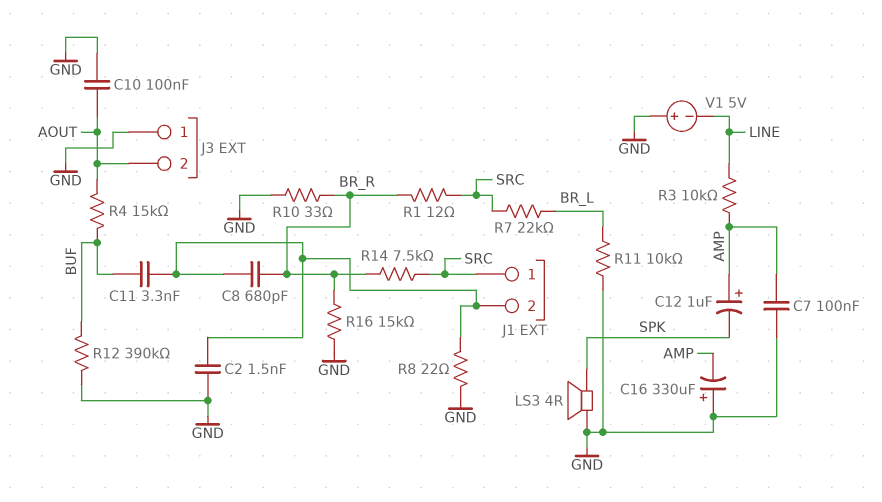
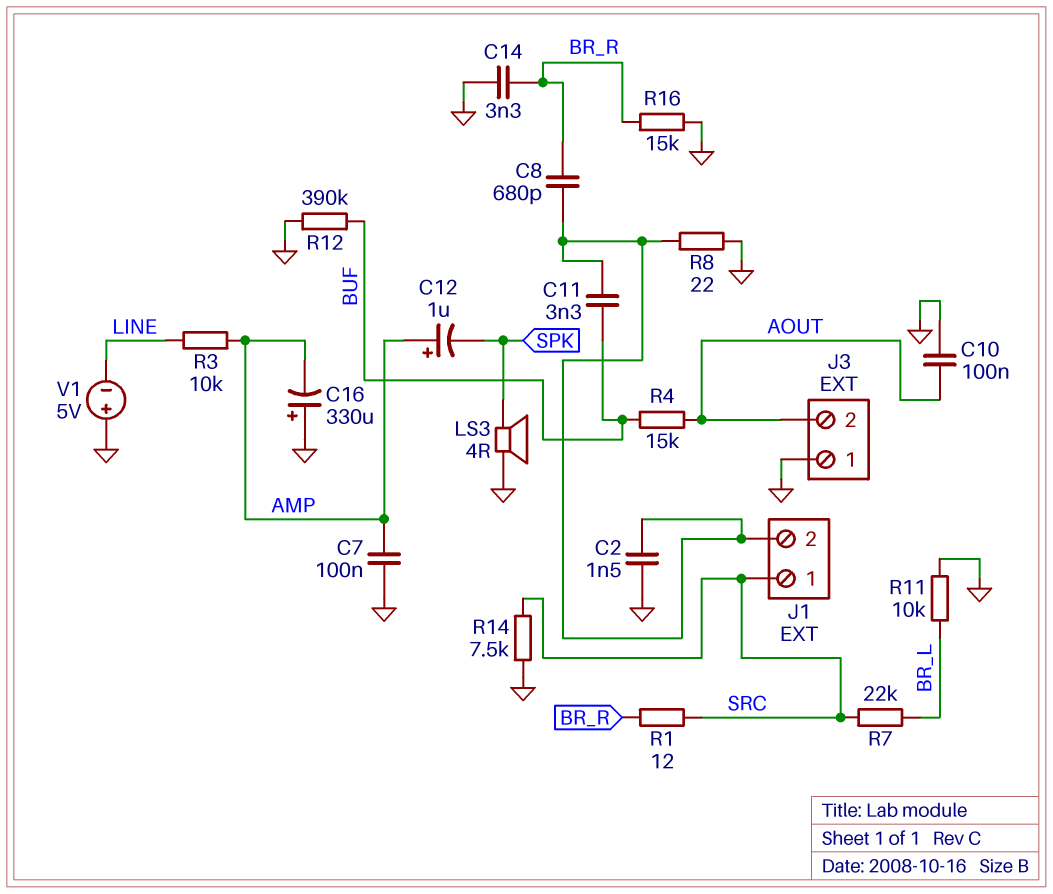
C14: none -> 3.3nF (BR_R, GND)
R10: 33 (BR_R, GND) -> none
R14: 7.5k (BR_R, SRC) -> 7.5k (GND, SRC)

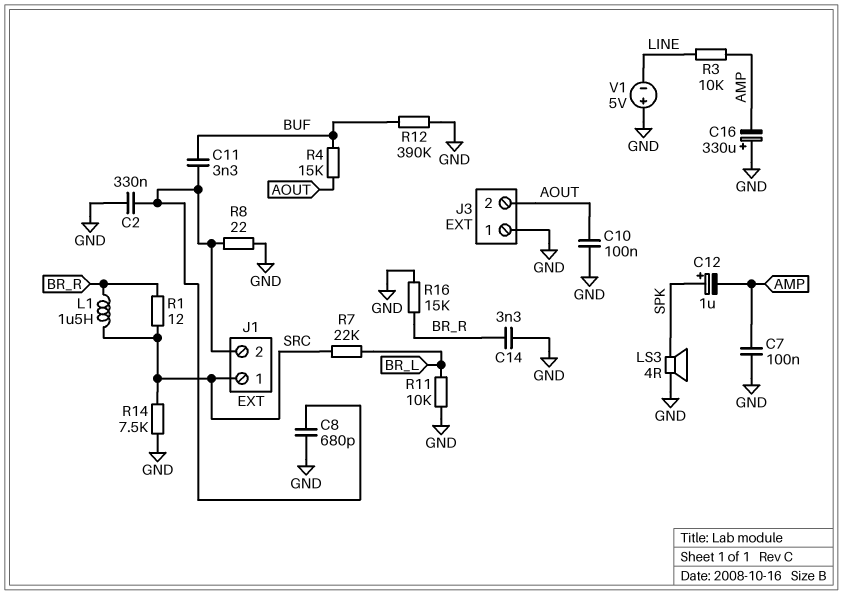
C2: 1.5nF (GND, J1/2) -> 330nF (GND, J1/2)
C8: 680pF (BR_R, J1/2) -> 680pF (GND, J1/2)
C12: 1uF (plus AMP, minus SPK) -> 1uF (plus SPK, minus AMP)
L1: none -> 1.5uH (BR_R, SRC)

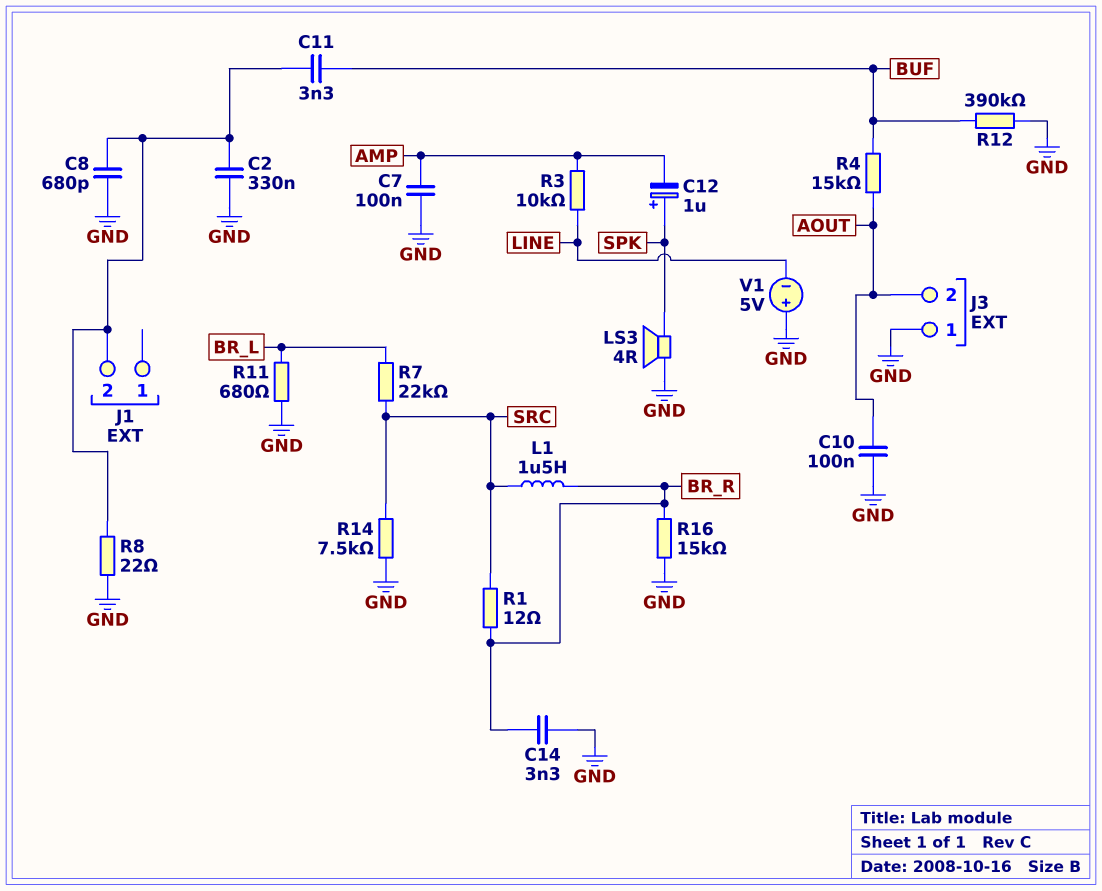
C16: 330uF (plus GND, minus AMP) -> none
J1 pin 1: SRC -> none
R11: 10k (BR_L, GND) -> 680 (BR_L, GND)

